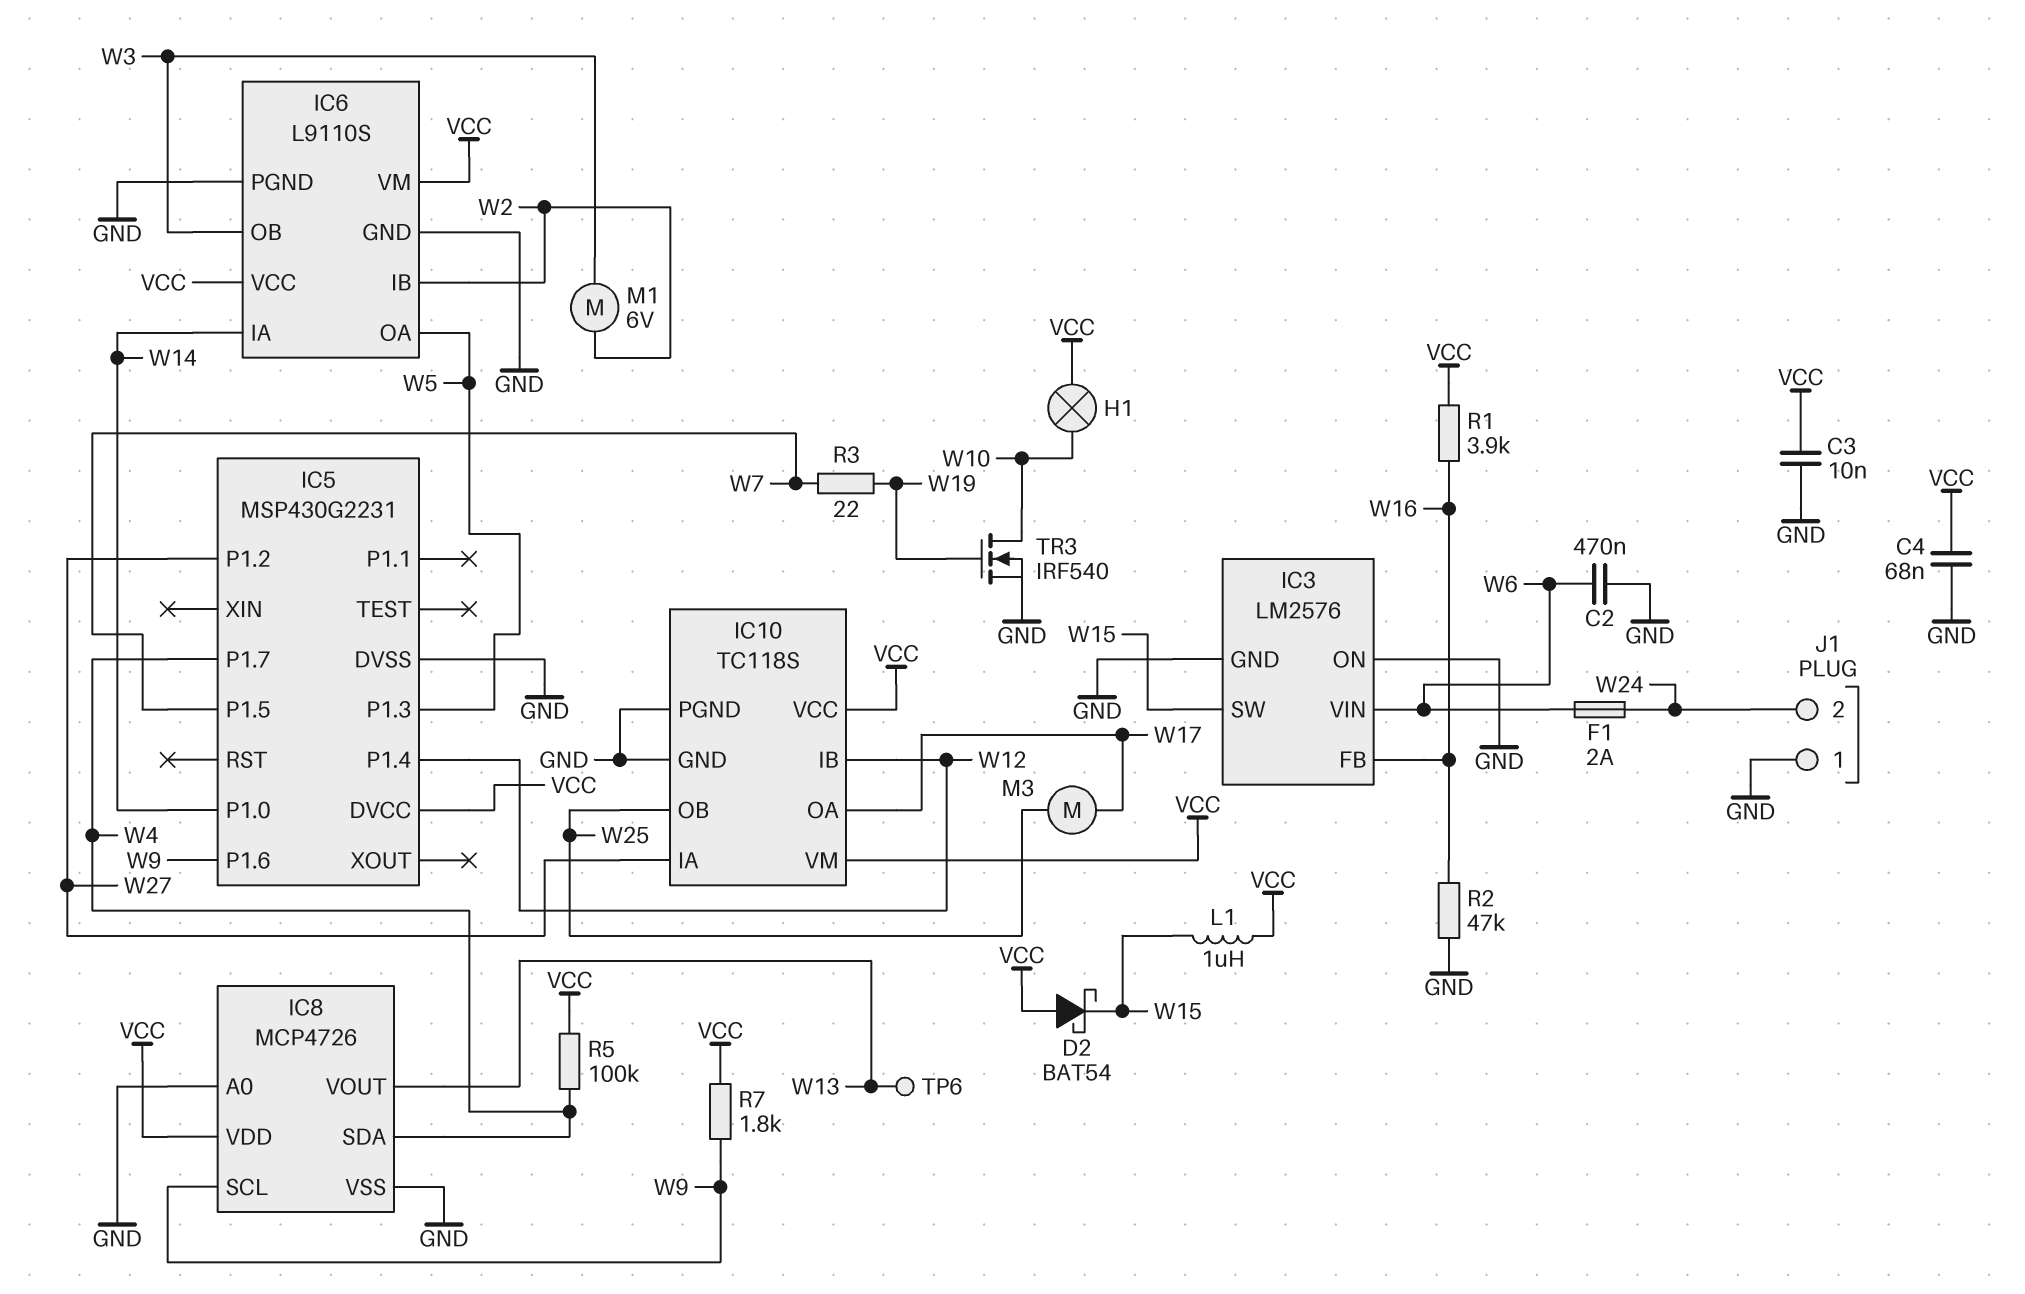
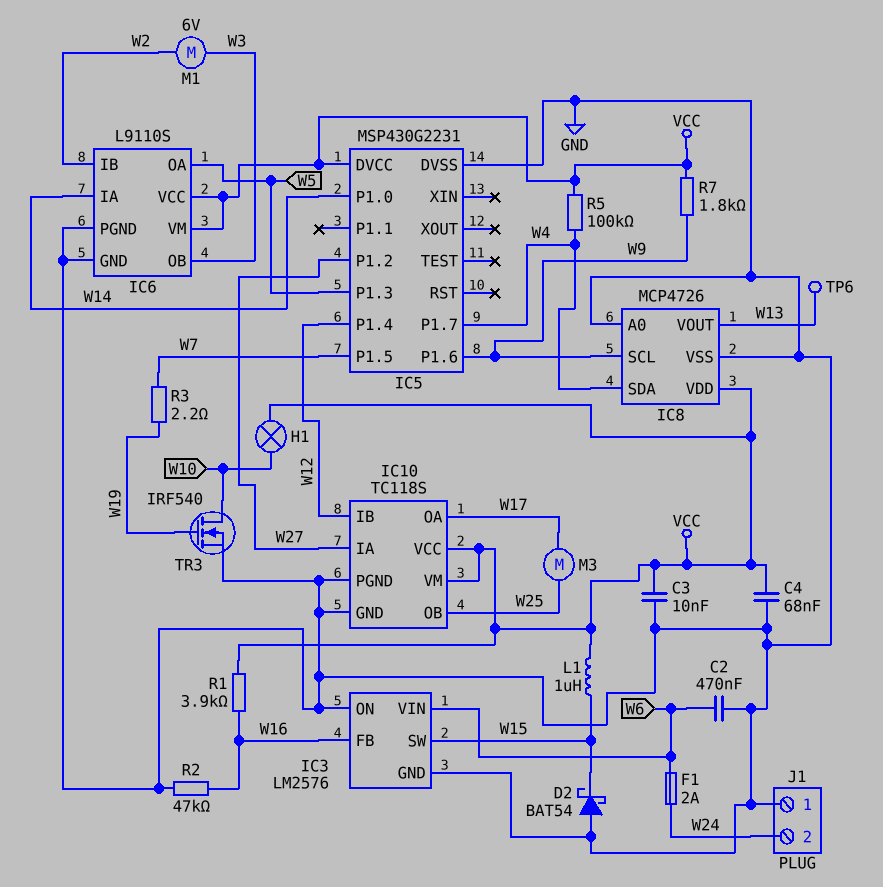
D2: schottky BAT54 (A VCC, K W15) -> schottky BAT54 (A GND, K W15)
R3: 22 (W7, W19) -> 2.2 (W7, W19)

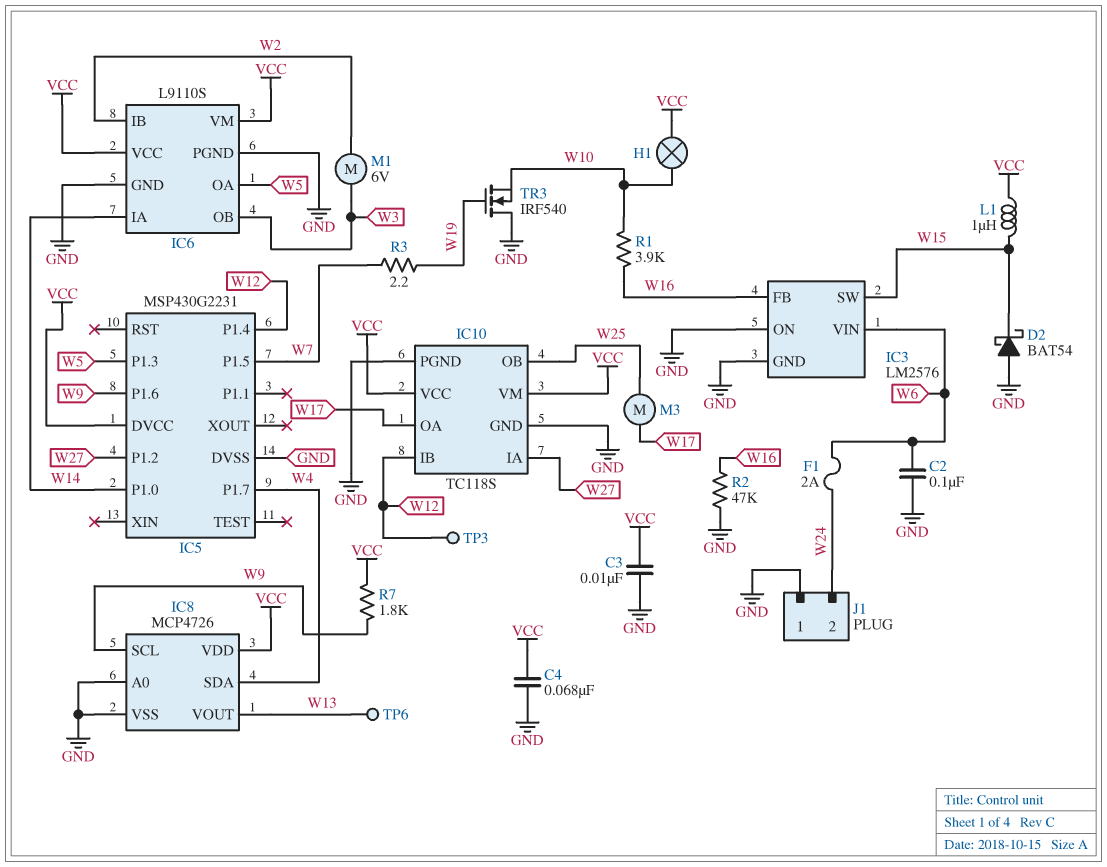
C2: 470nF (GND, W6) -> 100nF (GND, W6)
R1: 3.9k (VCC, W16) -> 3.9k (W10, W16)
R5: 100k (VCC, W4) -> none
TP3: none -> test point (W12)
TR3: NMOS IRF540 (G W19, D W10, S GND) -> NMOS IRF540 (G W19, D GND, S W10)

